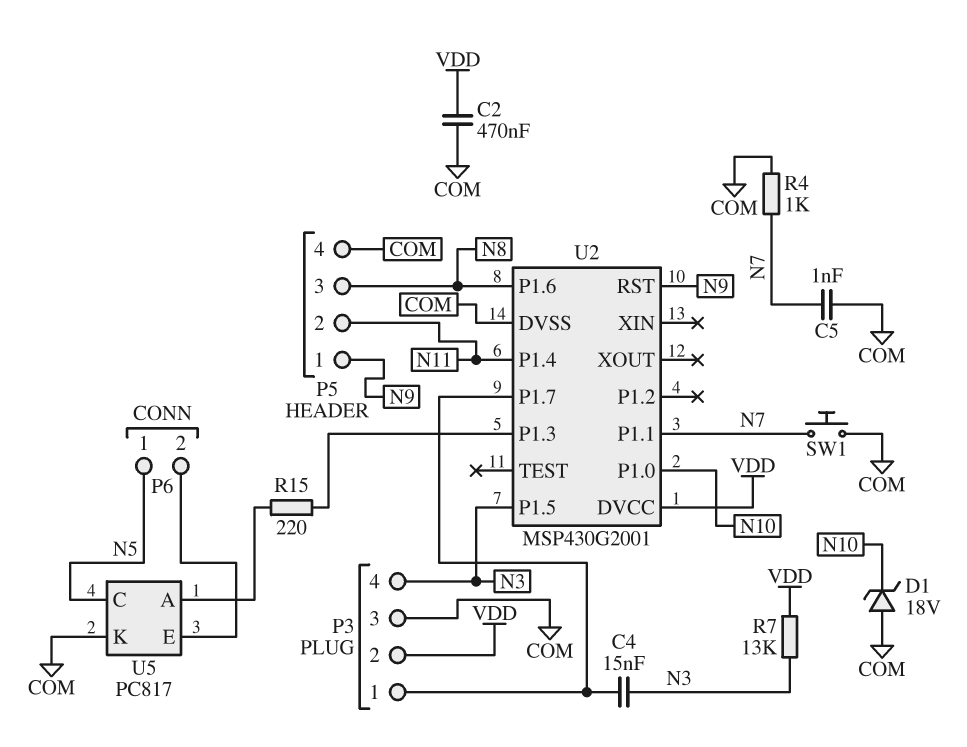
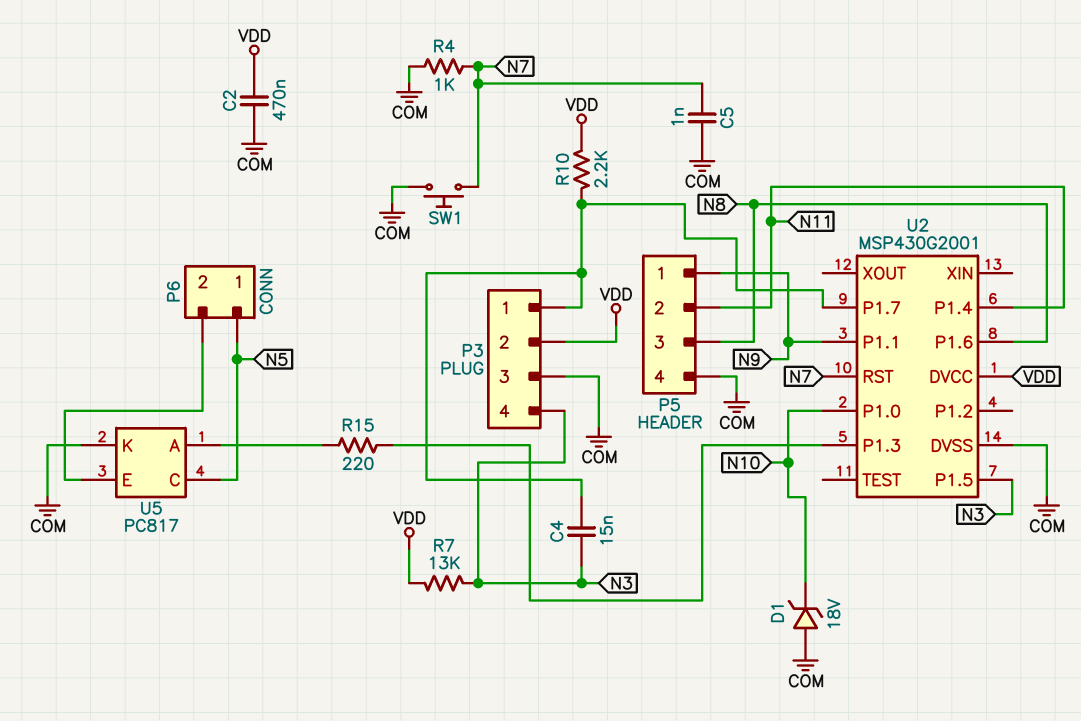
R10: none -> 2.2k (P3/1, VDD)
U2 pin P1.1: N7 -> N9
U2 pin RST: N9 -> N7

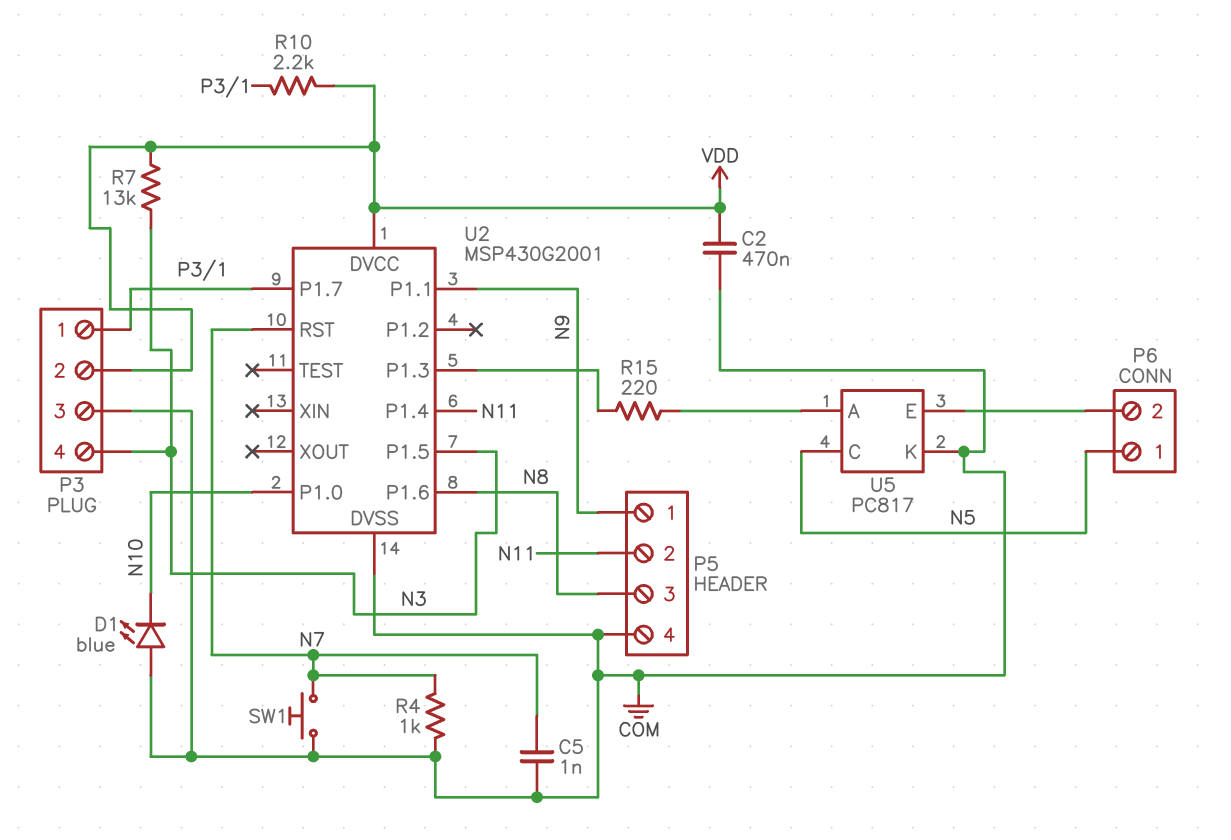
C4: 15nF (N3, P3/1) -> none
D1: zener 18V (A COM, K N10) -> LED blue (A COM, K N10)

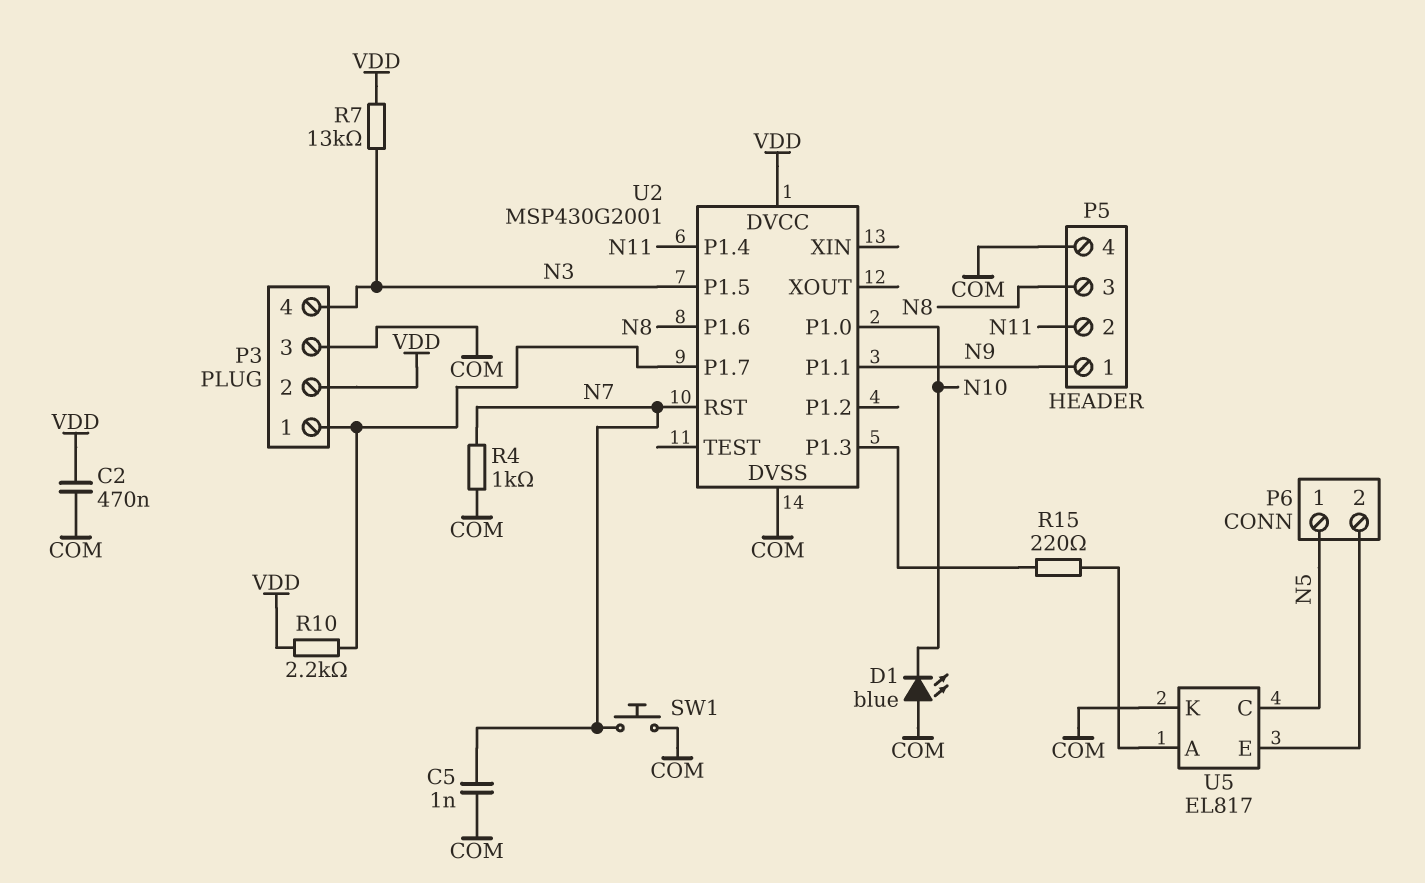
U5: PC817 -> EL817

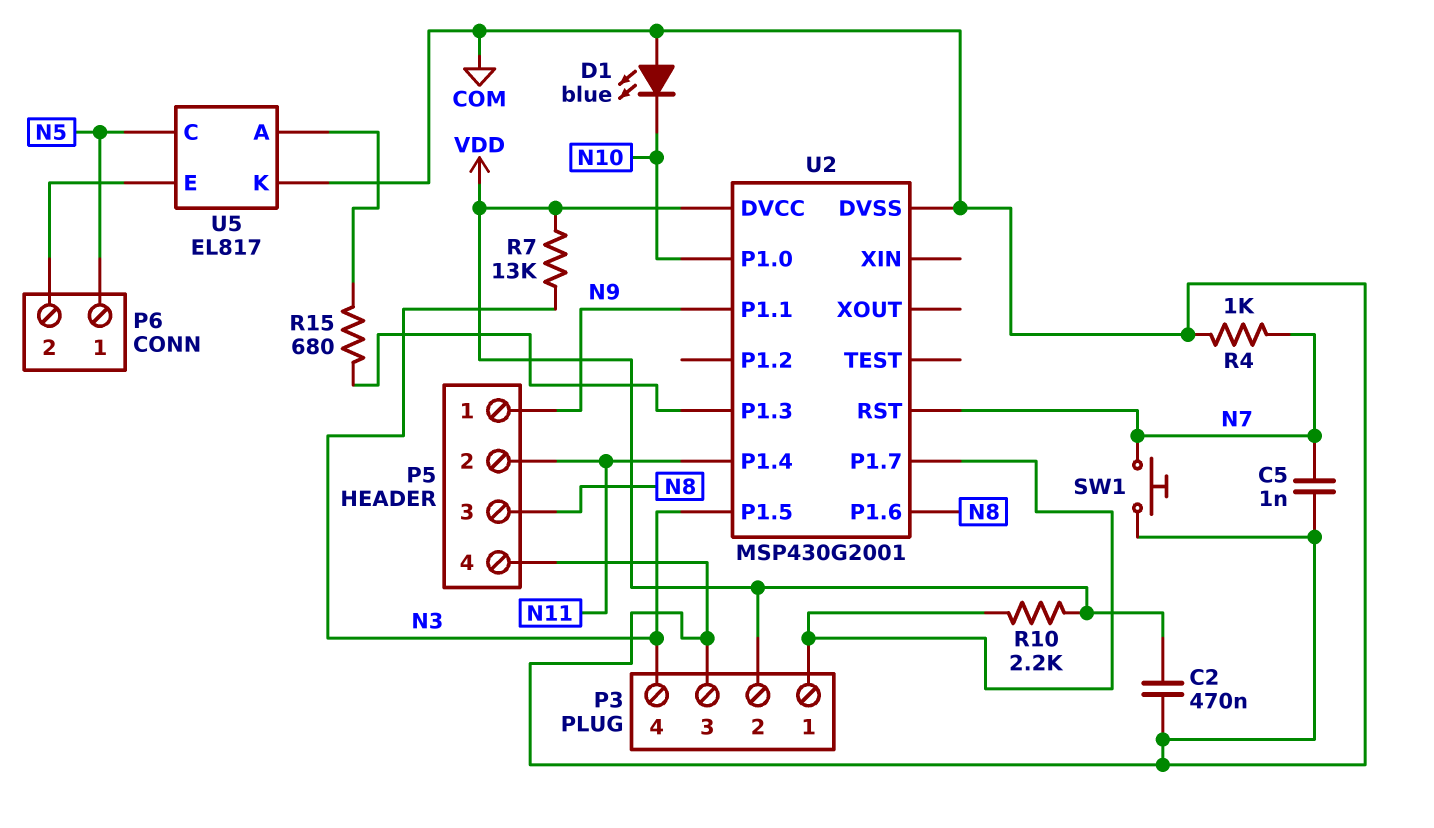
R15: 220 (U2/P1.3, U5/A) -> 680 (U2/P1.3, U5/A)

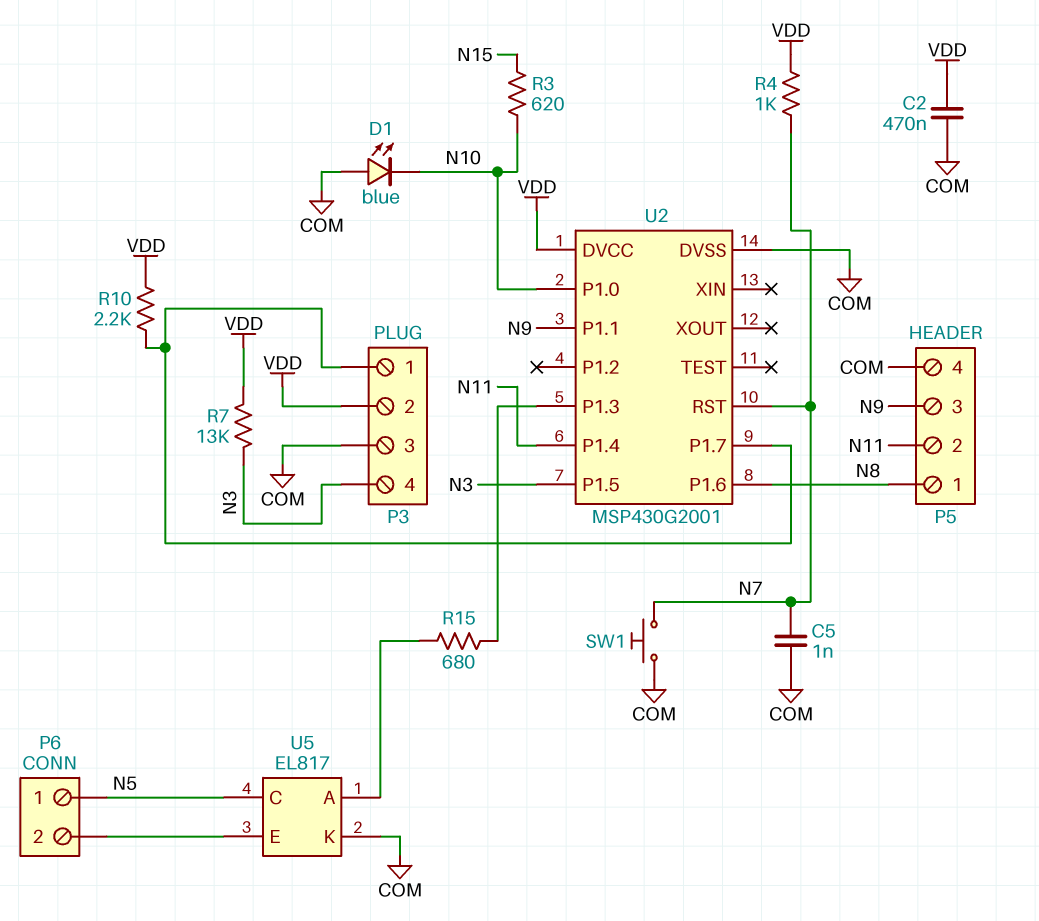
P5 pin 1: N9 -> N8
P5 pin 3: N8 -> N9
R3: none -> 620 (N10, N15)
R4: 1k (COM, N7) -> 1k (N7, VDD)

